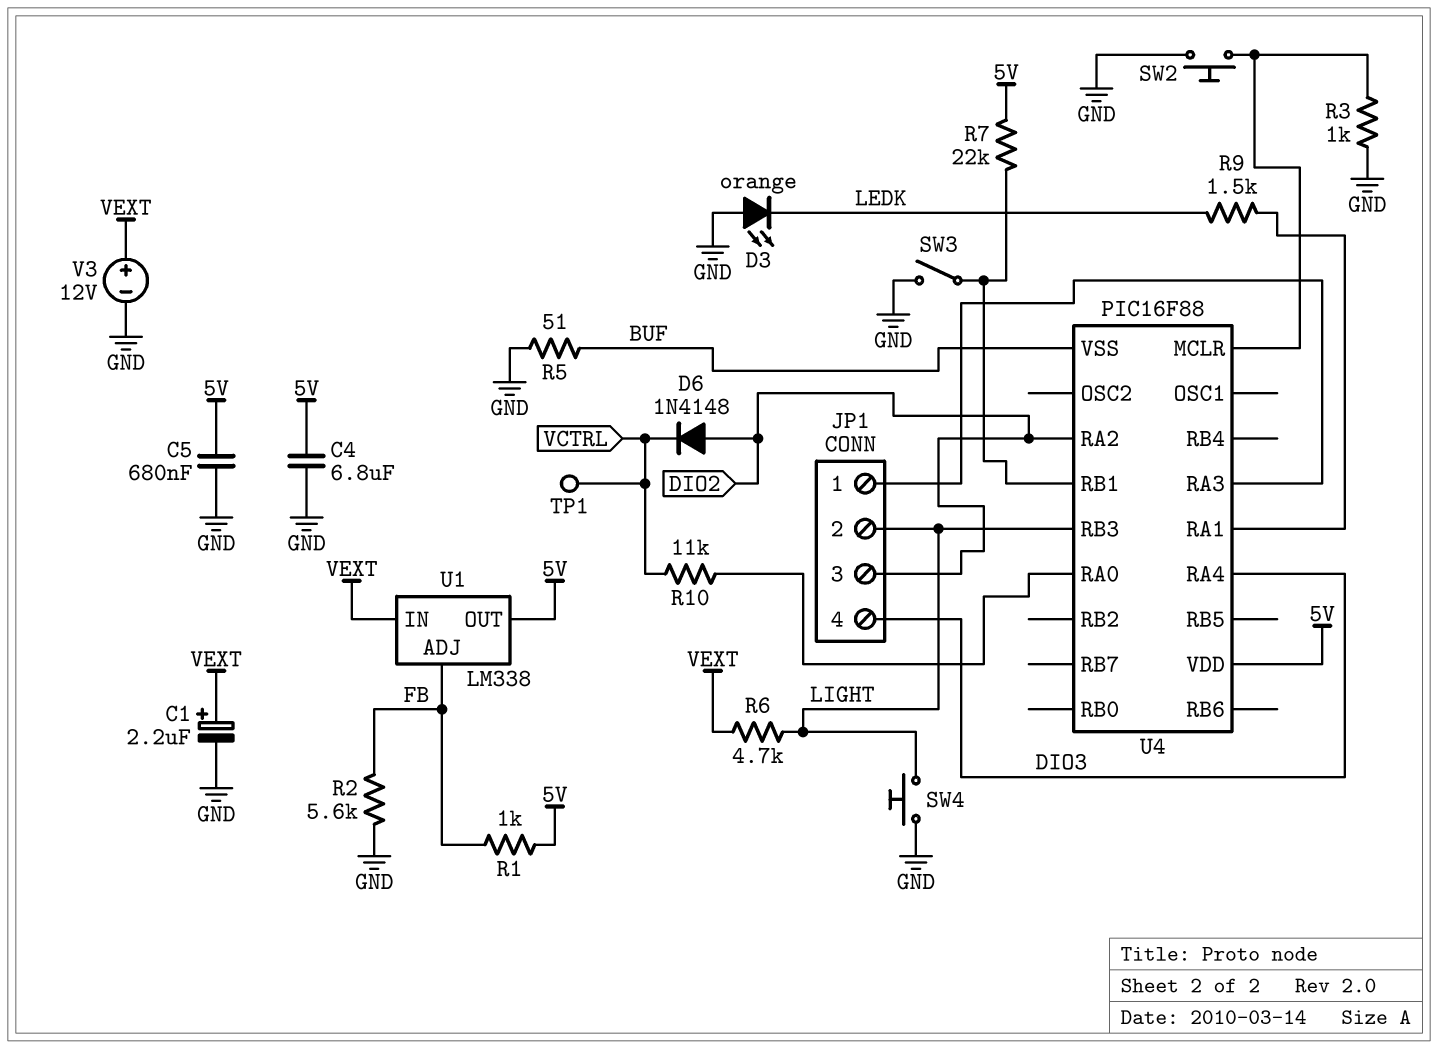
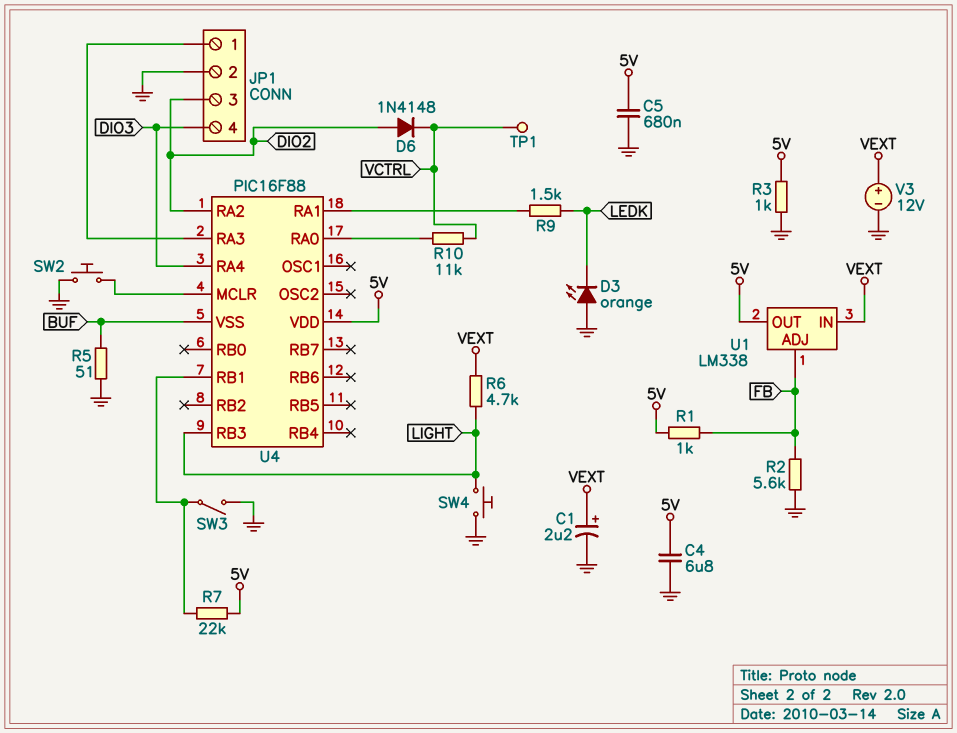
JP1 pin 2: LIGHT -> GND
R3: 1k (GND, U4/MCLR) -> 1k (5V, GND)

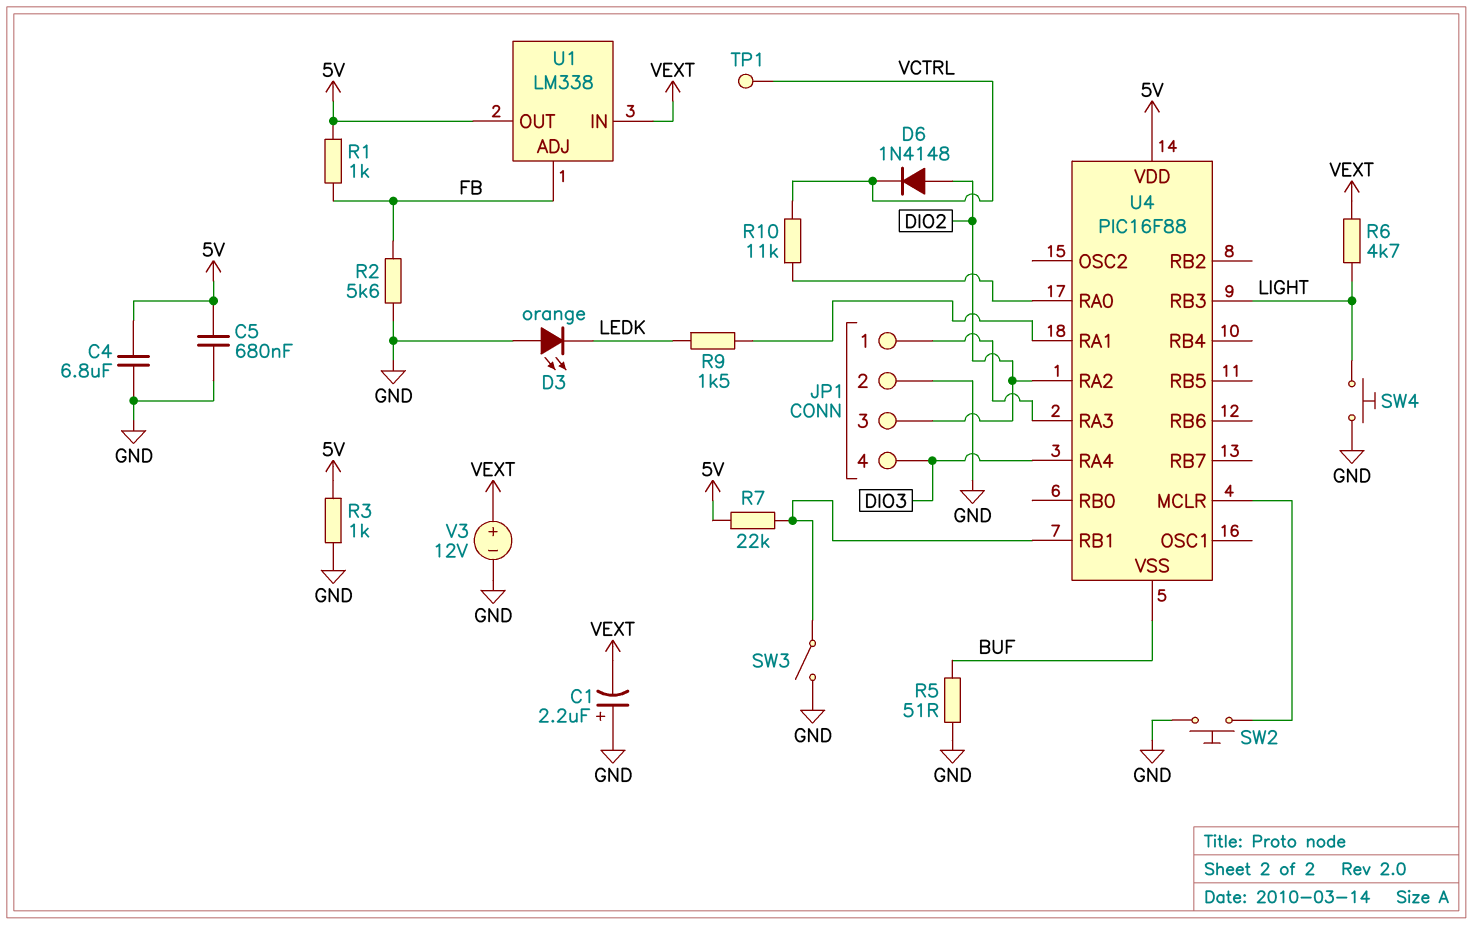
C1: 2.2uF (plus VEXT, minus GND) -> 2.2uF (plus GND, minus VEXT)

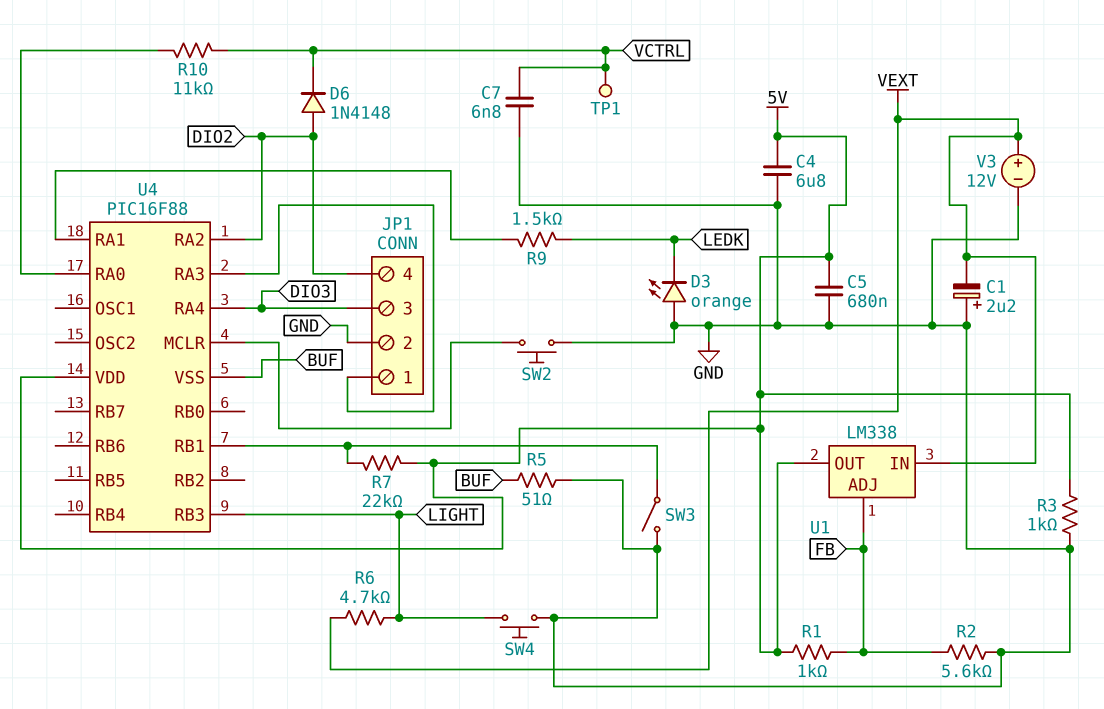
C7: none -> 6.8nF (GND, VCTRL)
JP1 pin 3: DIO2 -> DIO3
JP1 pin 4: DIO3 -> DIO2

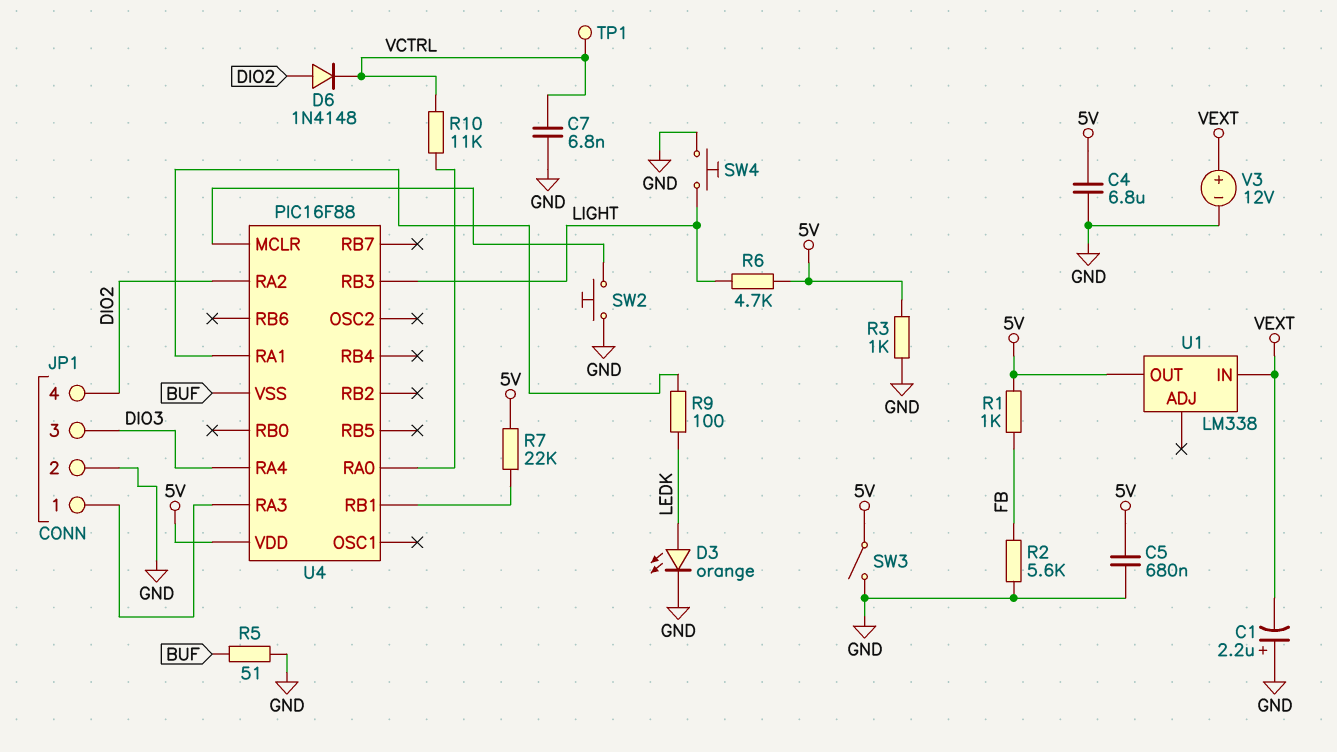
D3: LED orange (A GND, K LEDK) -> LED orange (A LEDK, K GND)
R6: 4.7k (LIGHT, VEXT) -> 4.7k (5V, LIGHT)
R9: 1.5k (LEDK, U4/RA1) -> 100 (LEDK, U4/RA1)
SW3: switch (GND, U4/RB1) -> switch (5V, GND)
U1 pin ADJ: FB -> none

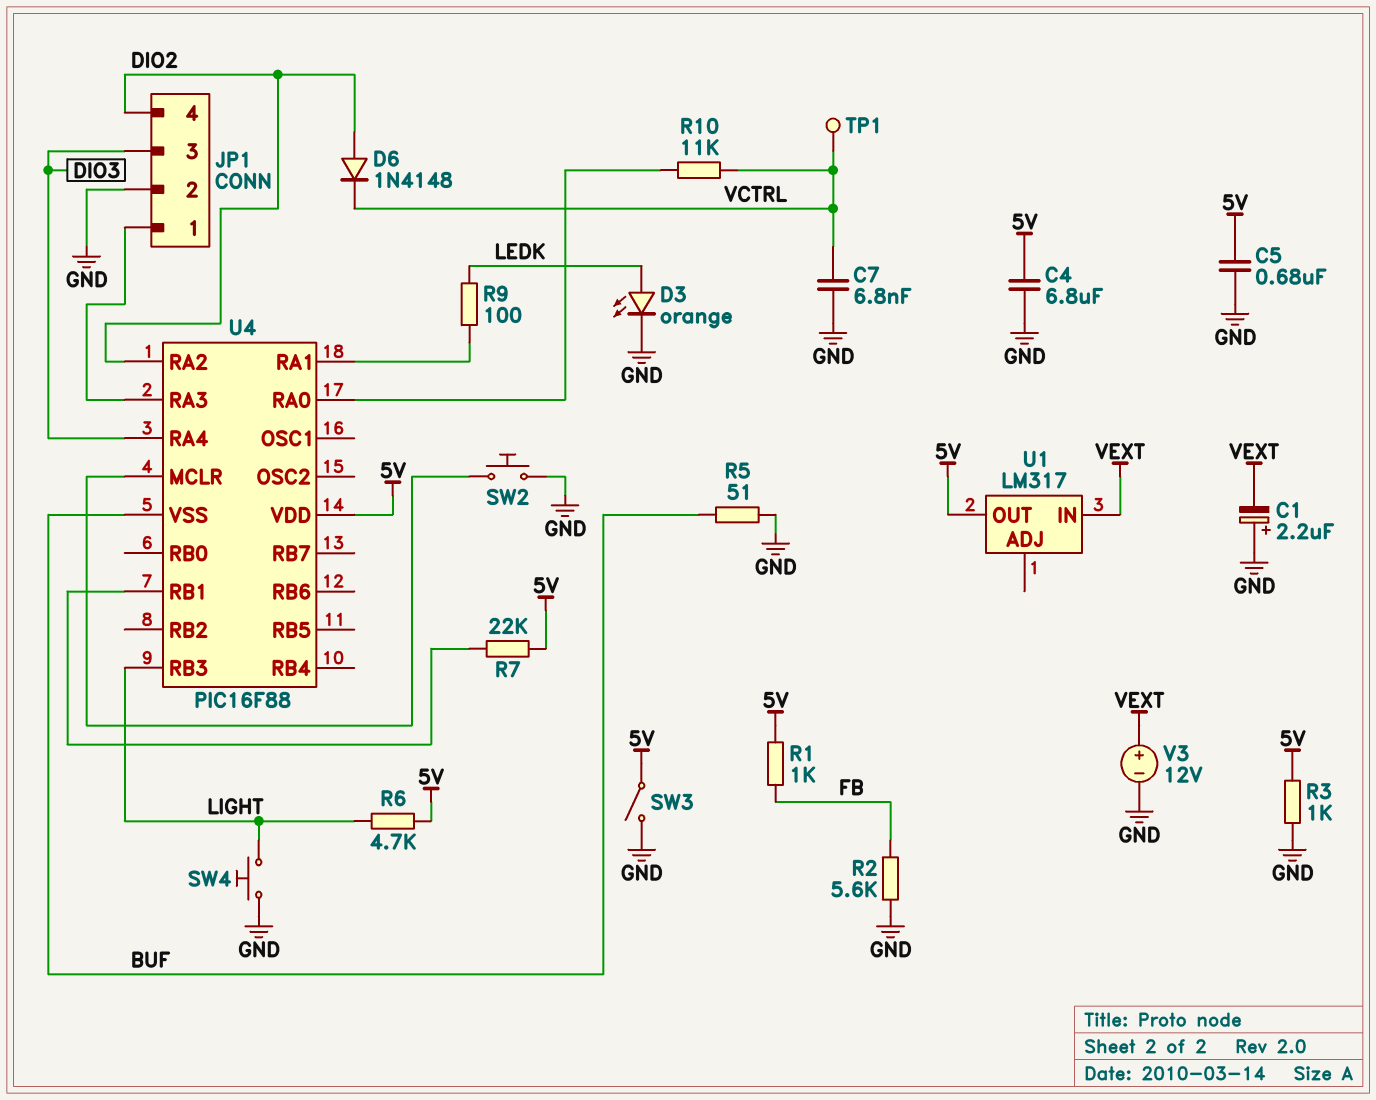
U1: LM338 -> LM317

